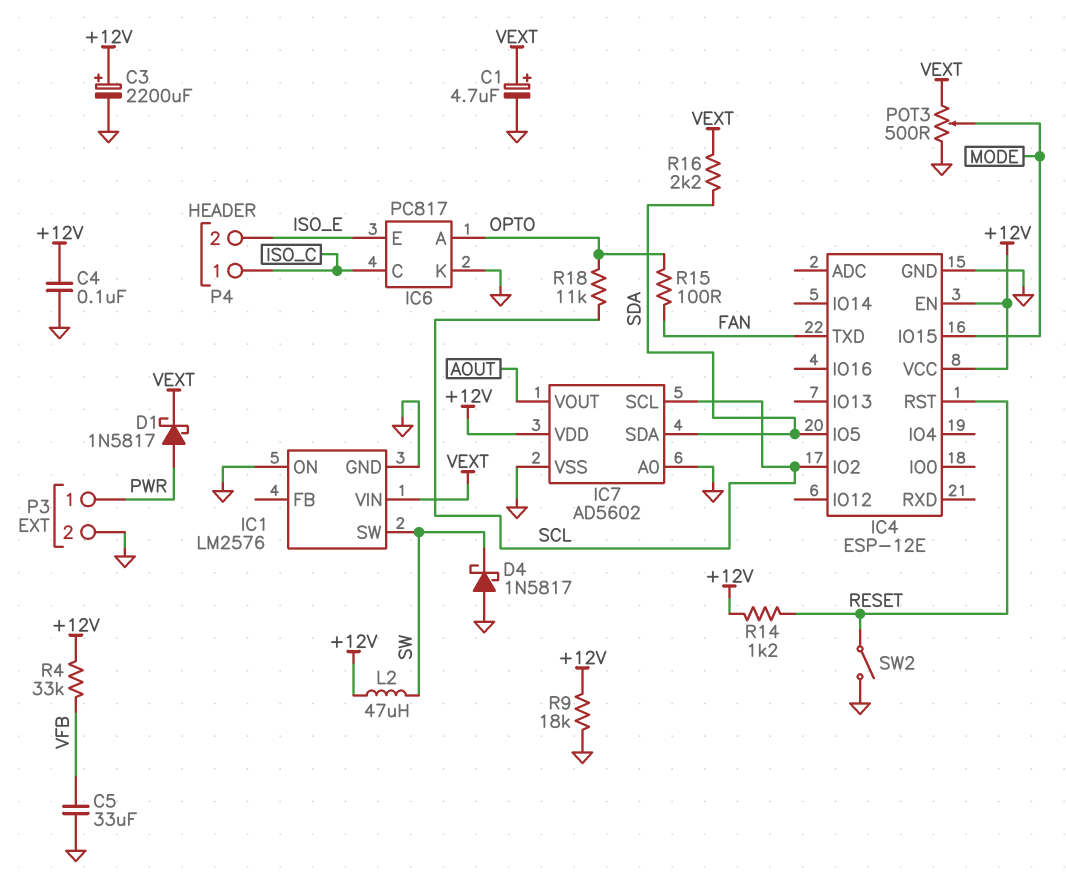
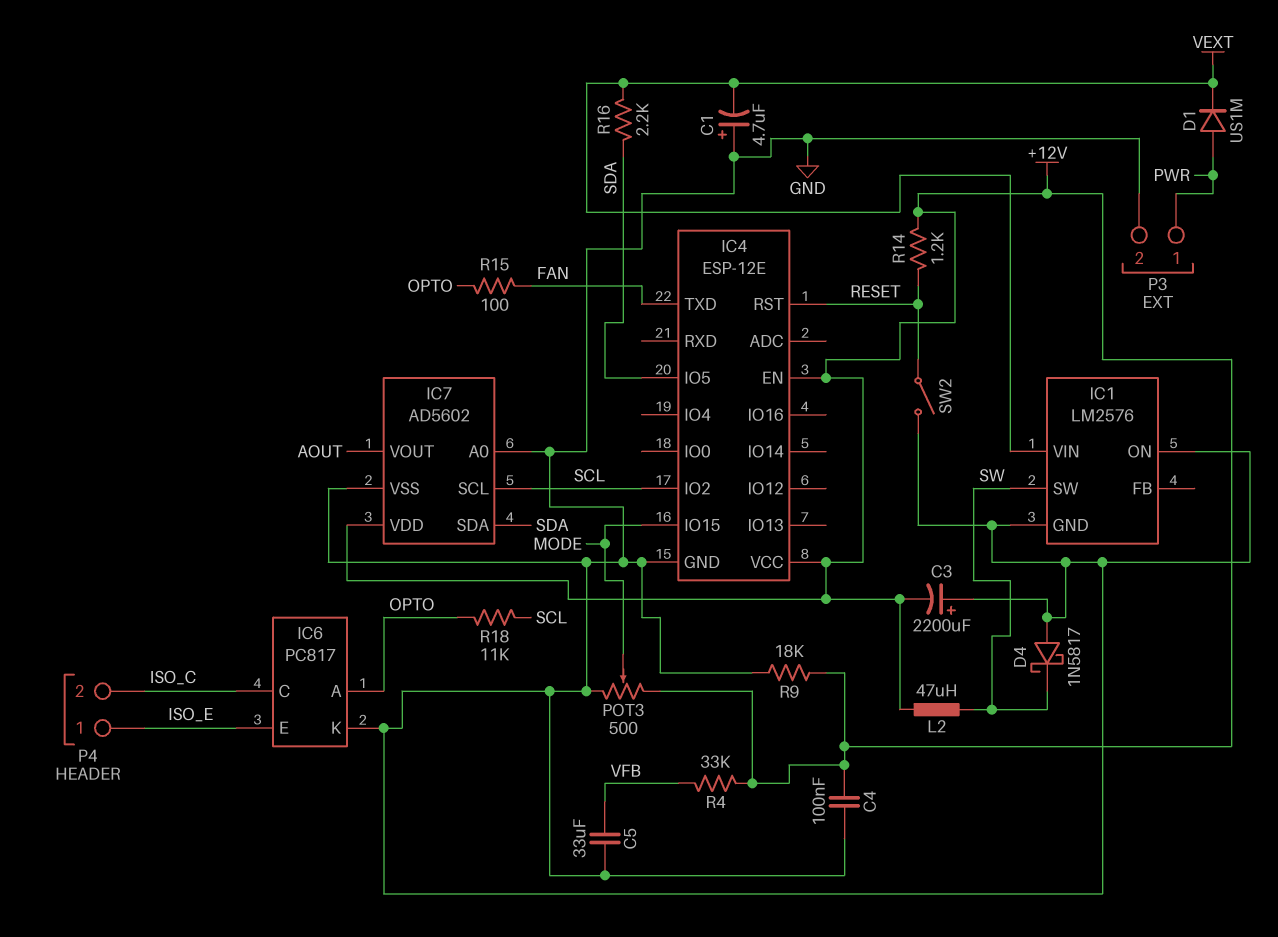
C1: 4.7uF (plus VEXT, minus GND) -> 4.7uF (plus GND, minus VEXT)
C3: 2200uF (plus +12V, minus GND) -> 2200uF (plus GND, minus +12V)
D1: schottky 1N5817 (A PWR, K VEXT) -> diode US1M (A PWR, K VEXT)
P4 pin 1: ISO_C -> ISO_E
P4 pin 2: ISO_E -> ISO_C
POT3: 500 (GND, VEXT, wiper MODE) -> 500 (+12V, GND, wiper MODE)

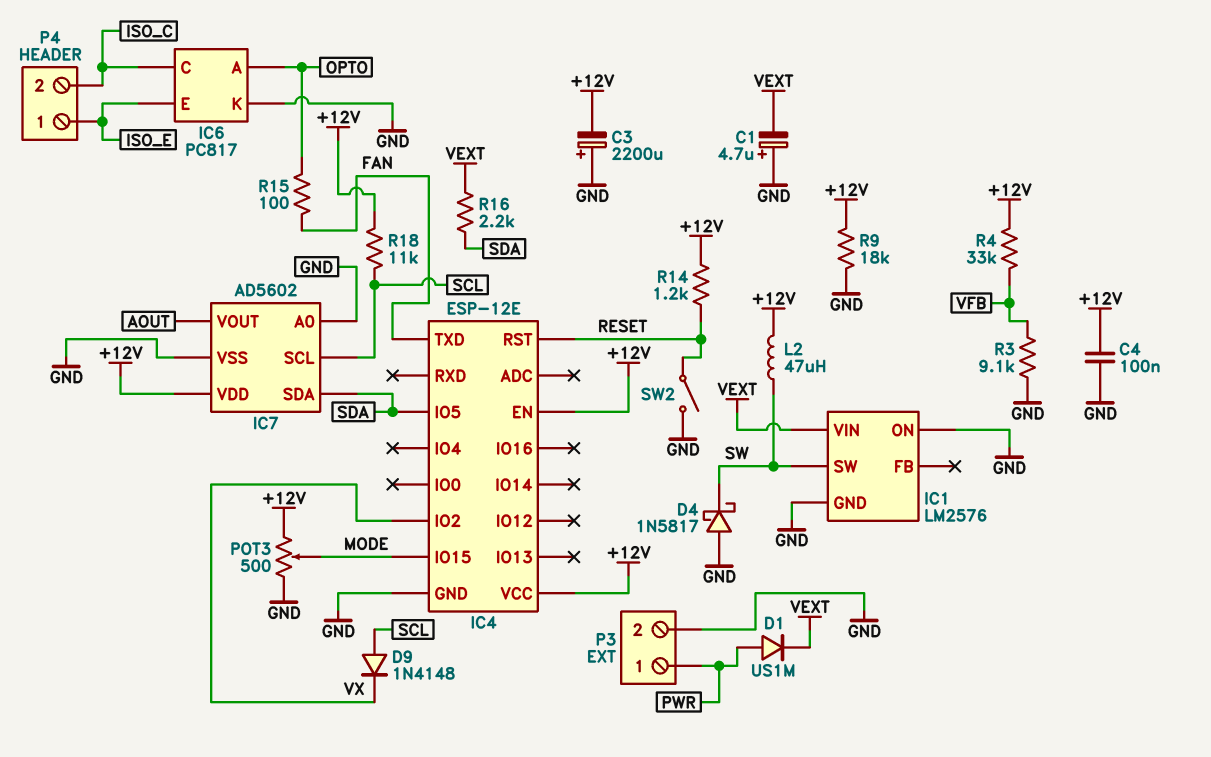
C5: 33uF (GND, VFB) -> none
D9: none -> diode 1N4148 (A SCL, K VX)
IC4 pin IO2: SCL -> VX
R3: none -> 9.1k (GND, VFB)
R18: 11k (OPTO, SCL) -> 11k (+12V, SCL)

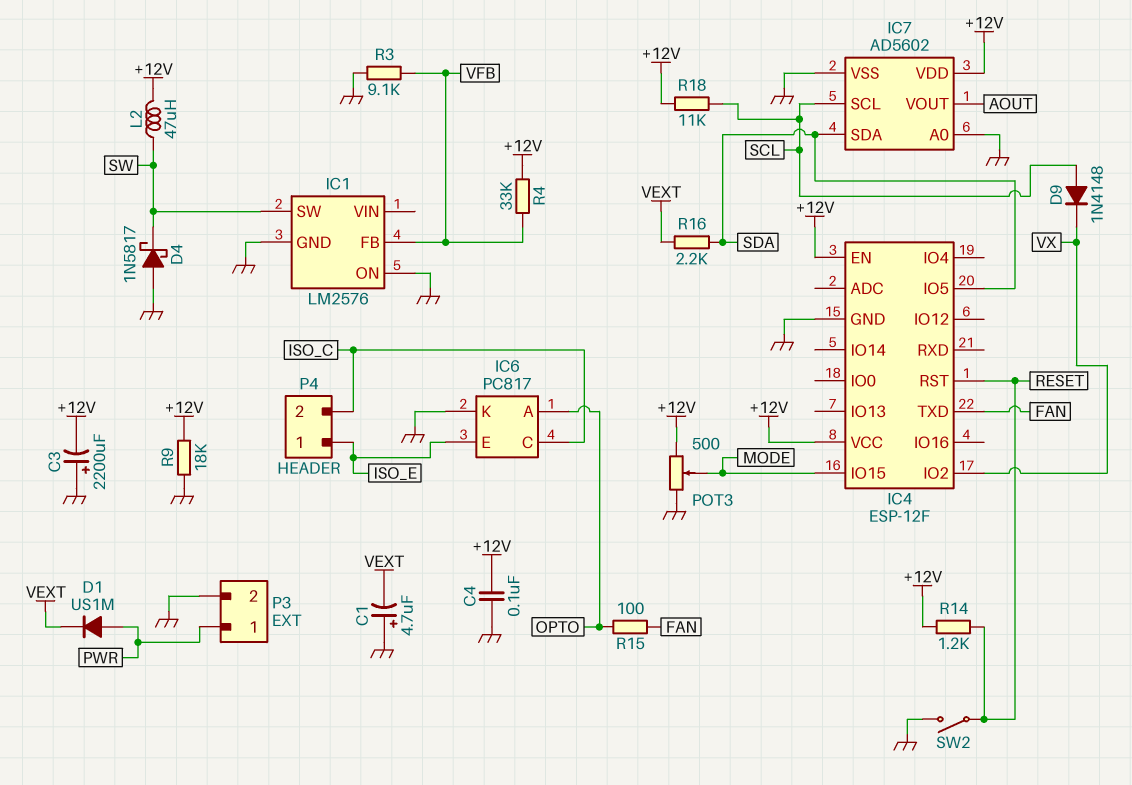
IC1 pin FB: none -> VFB
IC1 pin VIN: VEXT -> none
IC4: ESP-12E -> ESP-12F

